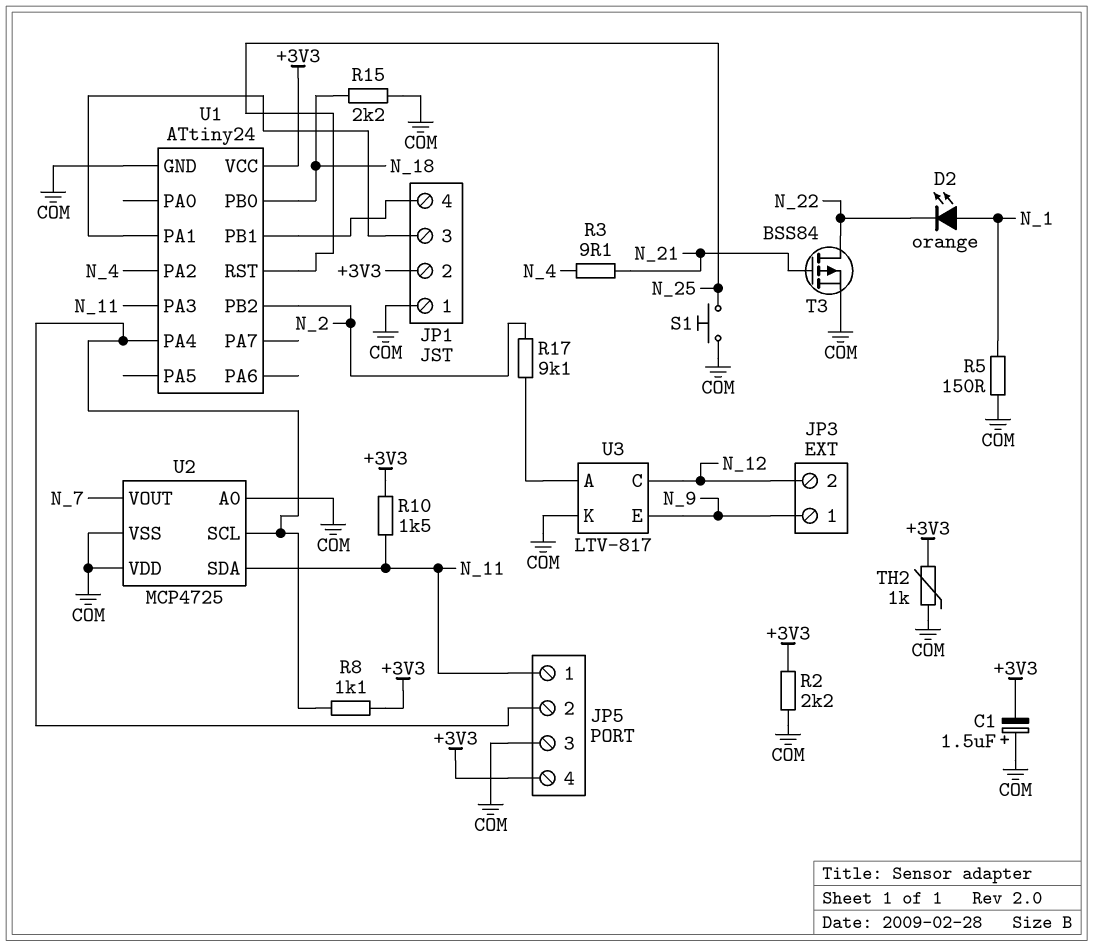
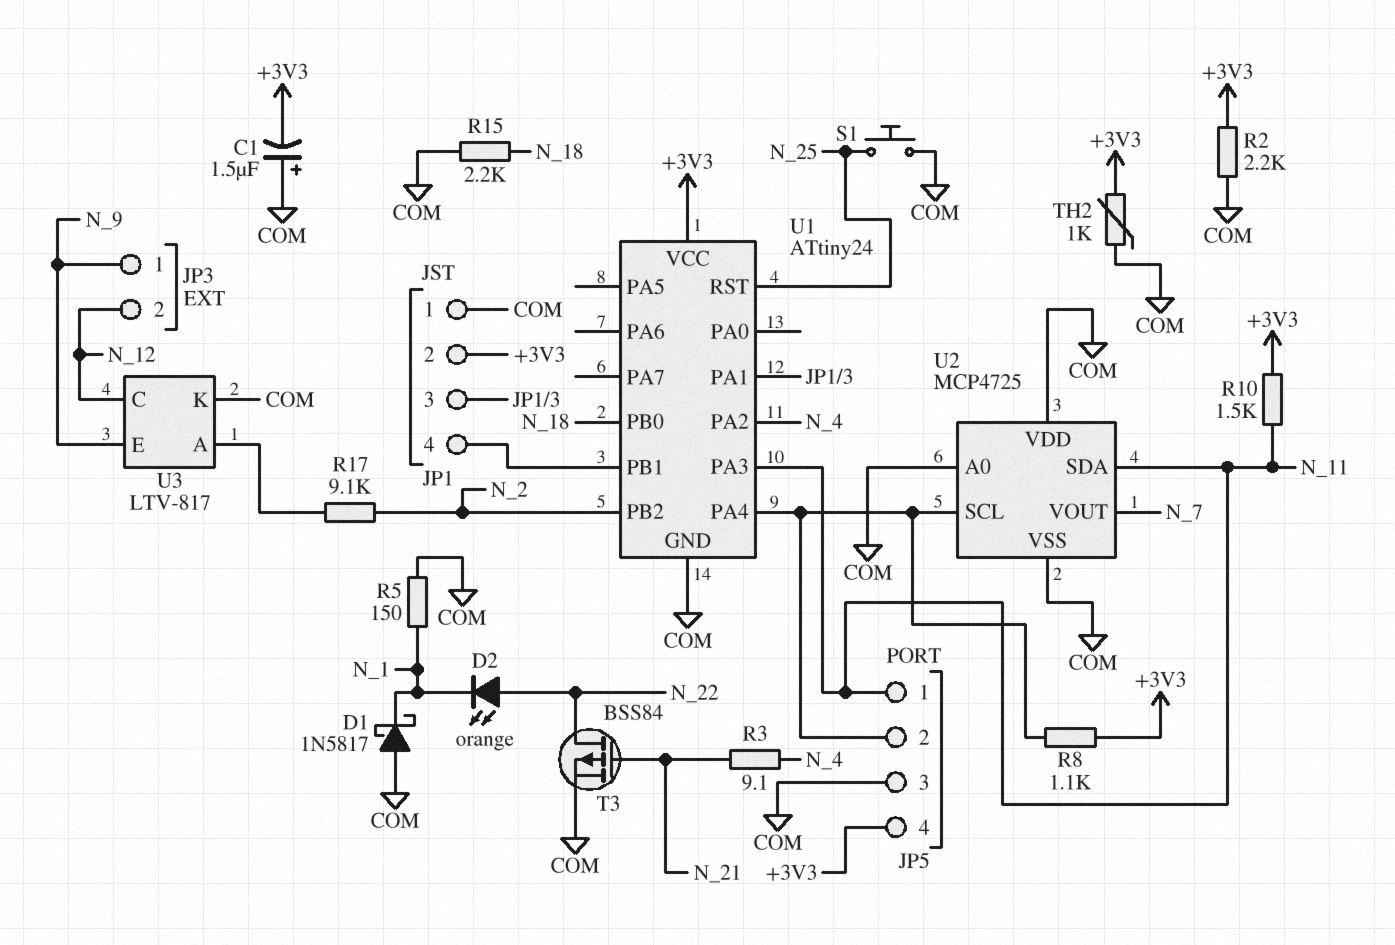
D1: none -> schottky 1N5817 (A COM, K N_1)
D2: LED orange (A N_1, K N_22) -> LED orange (A N_22, K N_1)

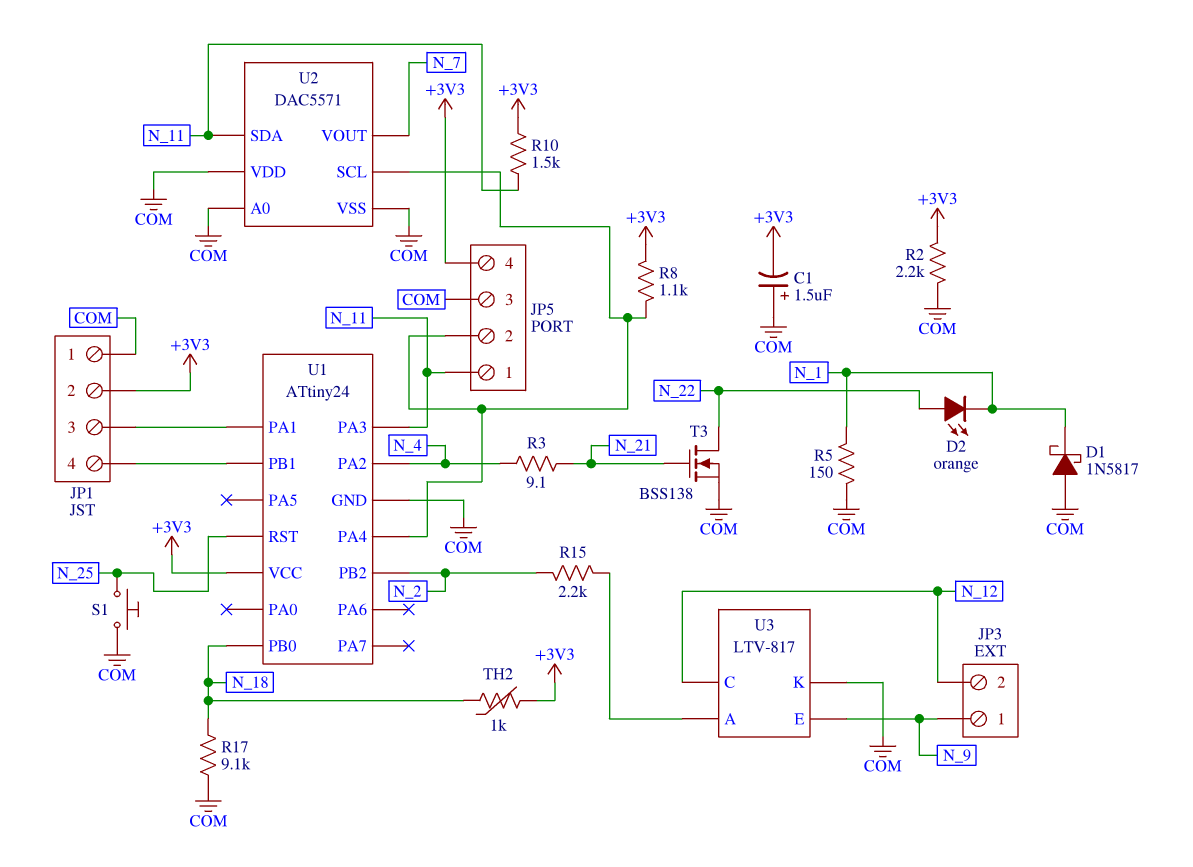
R15: 2.2k (COM, N_18) -> 2.2k (N_2, U3/A)
R17: 9.1k (N_2, U3/A) -> 9.1k (COM, N_18)
T3: PMOS BSS84 (G N_21, D N_22, S COM) -> NMOS BSS138 (G N_21, D N_22, S COM)
TH2: 1k (+3V3, COM) -> 1k (+3V3, N_18)
U2: MCP4725 -> DAC5571

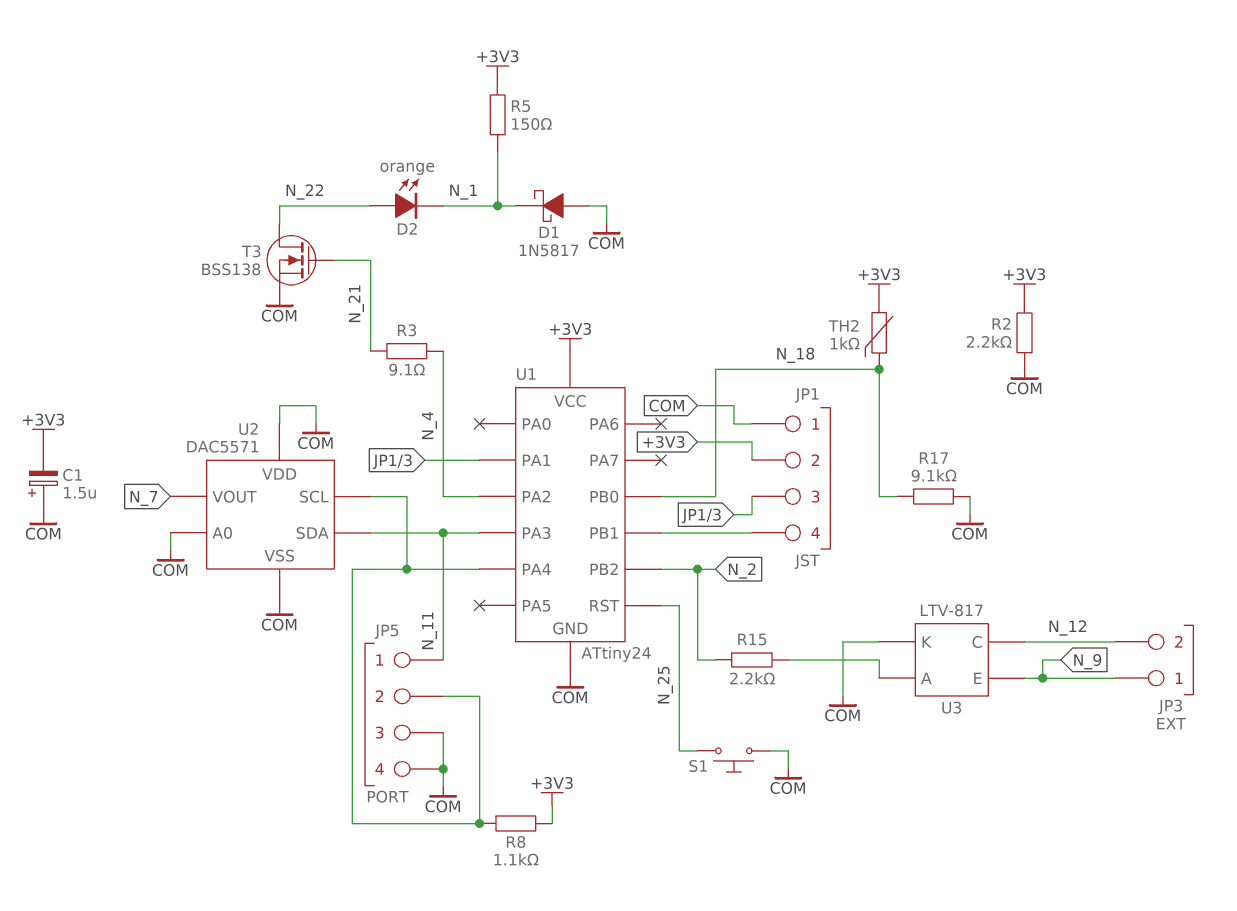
JP5 pin 4: +3V3 -> COM
R5: 150 (COM, N_1) -> 150 (+3V3, N_1)
R10: 1.5k (+3V3, N_11) -> none

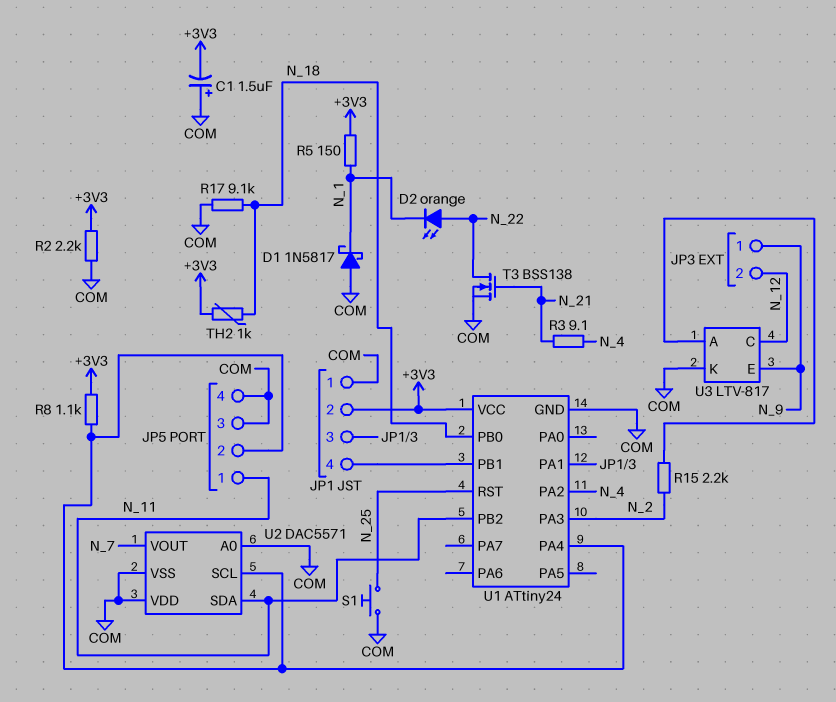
U1 pin PA3: N_11 -> N_2
U1 pin PB2: N_2 -> N_11

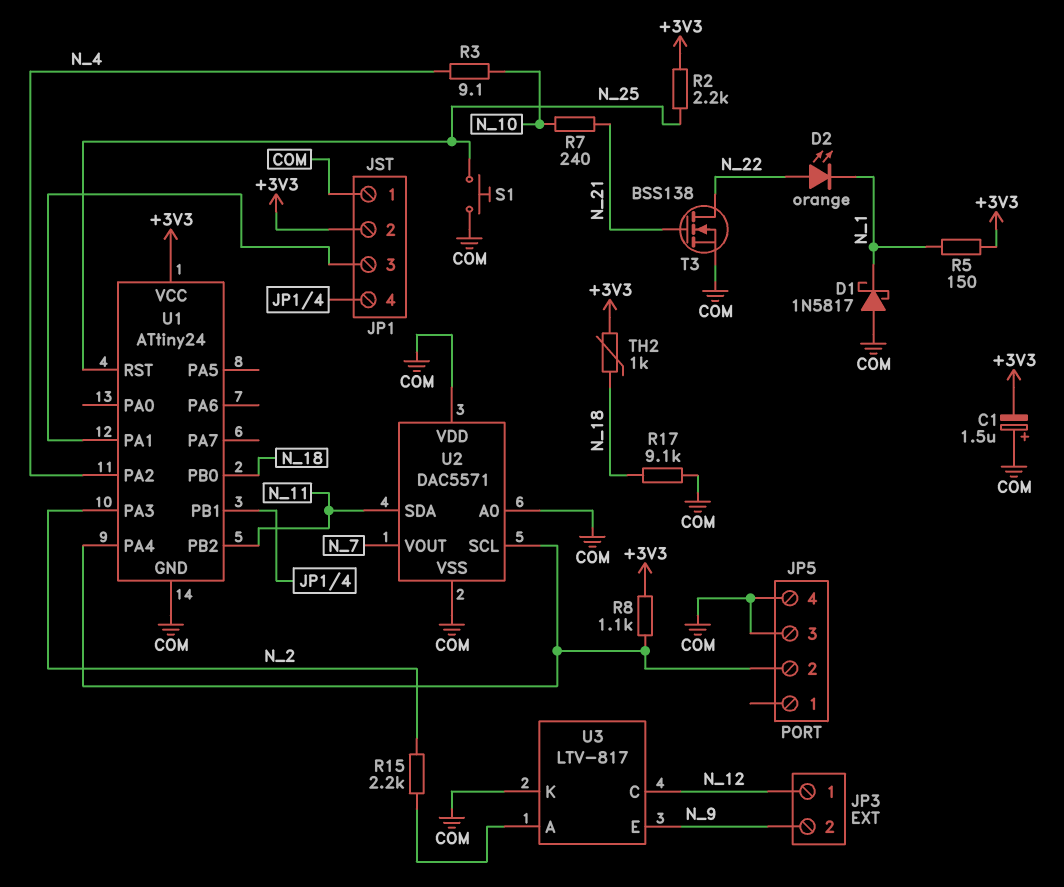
JP3 pin 1: N_9 -> N_12
JP3 pin 2: N_12 -> N_9
JP5 pin 1: N_11 -> none
R2: 2.2k (+3V3, COM) -> 2.2k (+3V3, N_25)
R3: 9.1 (N_4, N_21) -> 9.1 (N_4, N_10)
R7: none -> 240 (N_10, N_21)

